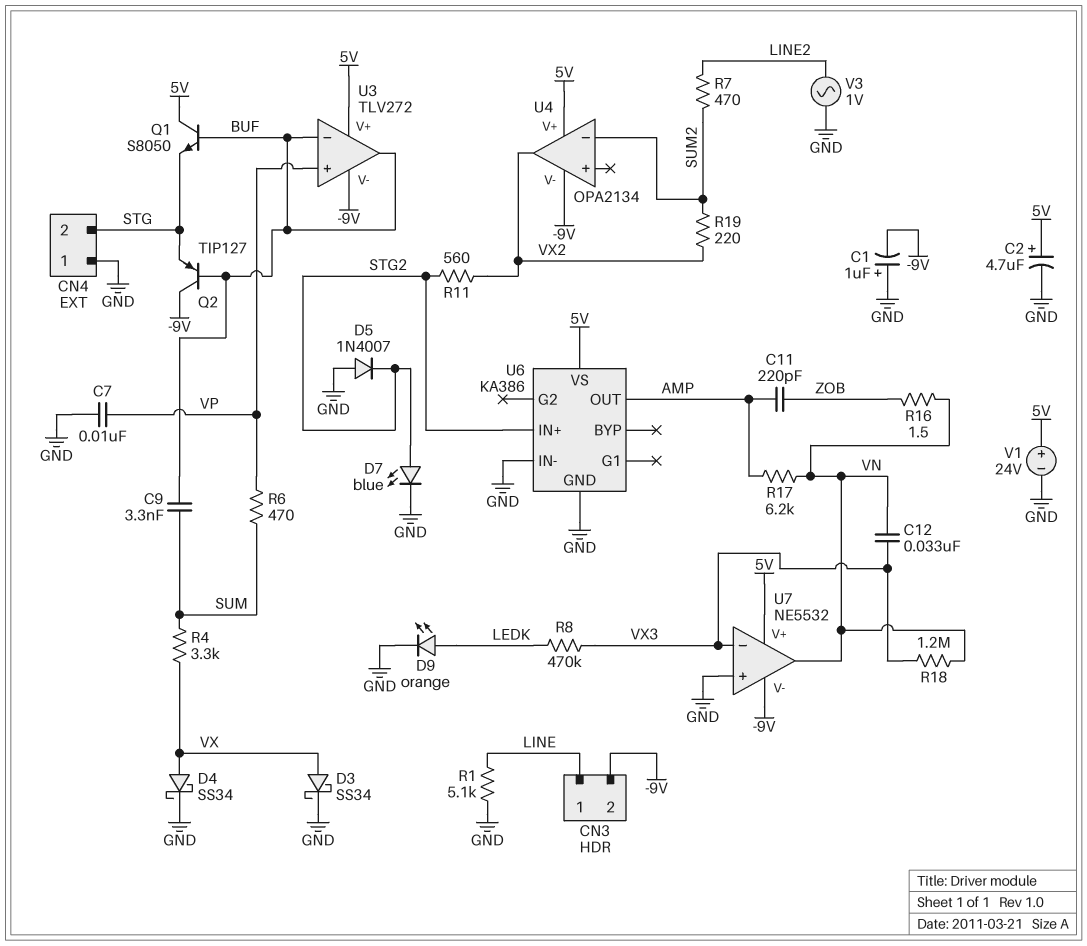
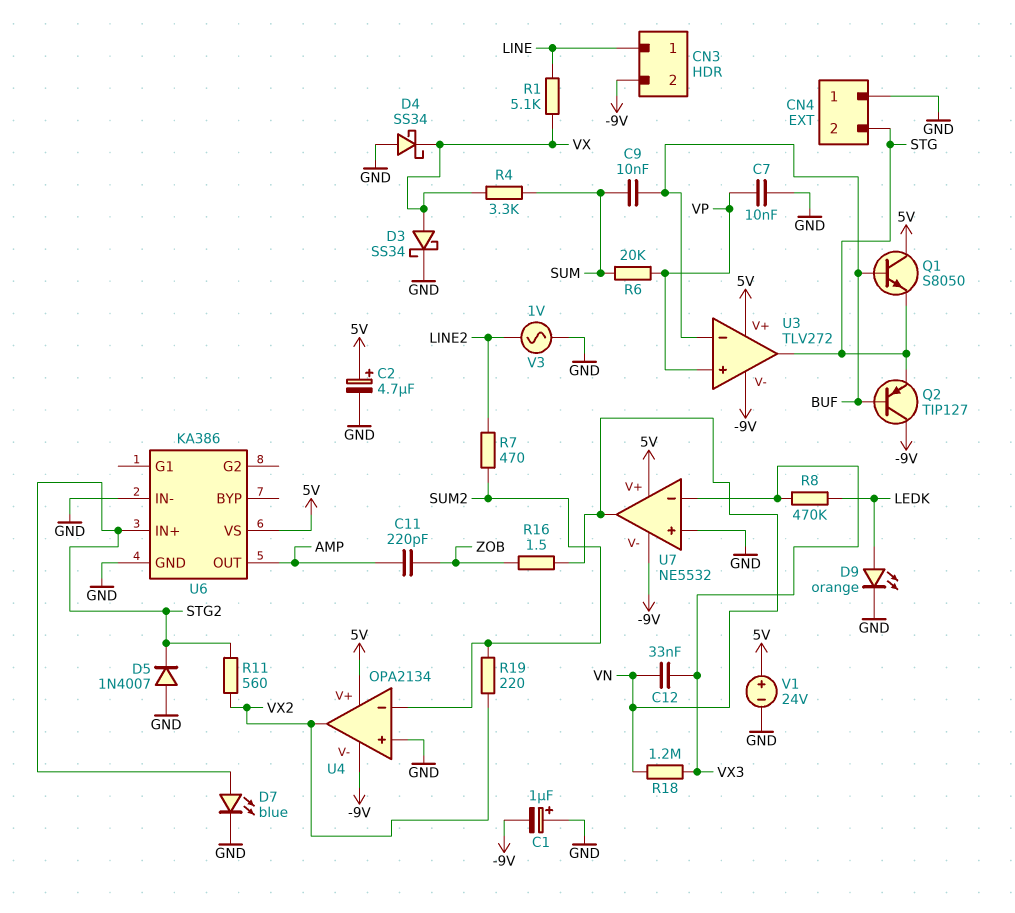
C9: 3.3nF (BUF, SUM) -> 10nF (BUF, SUM)
D4: schottky SS34 (A VX, K GND) -> schottky SS34 (A GND, K VX)
R1: 5.1k (GND, LINE) -> 5.1k (LINE, VX)
R6: 470 (SUM, VP) -> 20k (SUM, VP)
R17: 6.2k (AMP, VN) -> none
U3 pin out: BUF -> STG
U4 pin in+: none -> GND

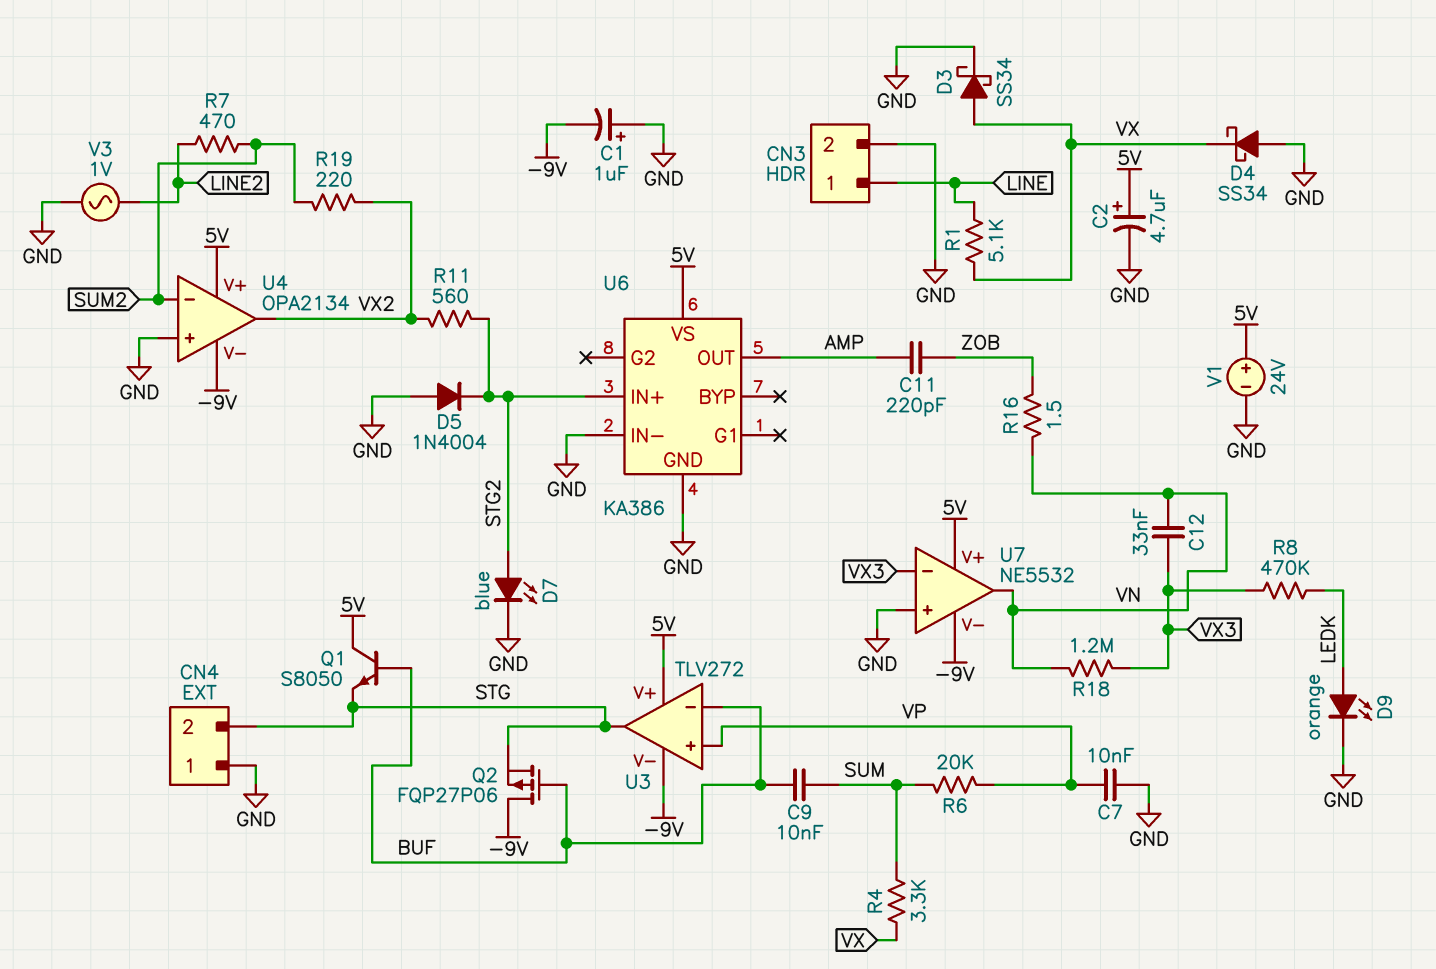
CN3 pin 2: -9V -> GND
D5: diode 1N4007 (A GND, K STG2) -> diode 1N4004 (A GND, K STG2)
Q2: PNP TIP127 (B BUF, C -9V, E STG) -> PMOS FQP27P06 (G BUF, D -9V, S STG)

